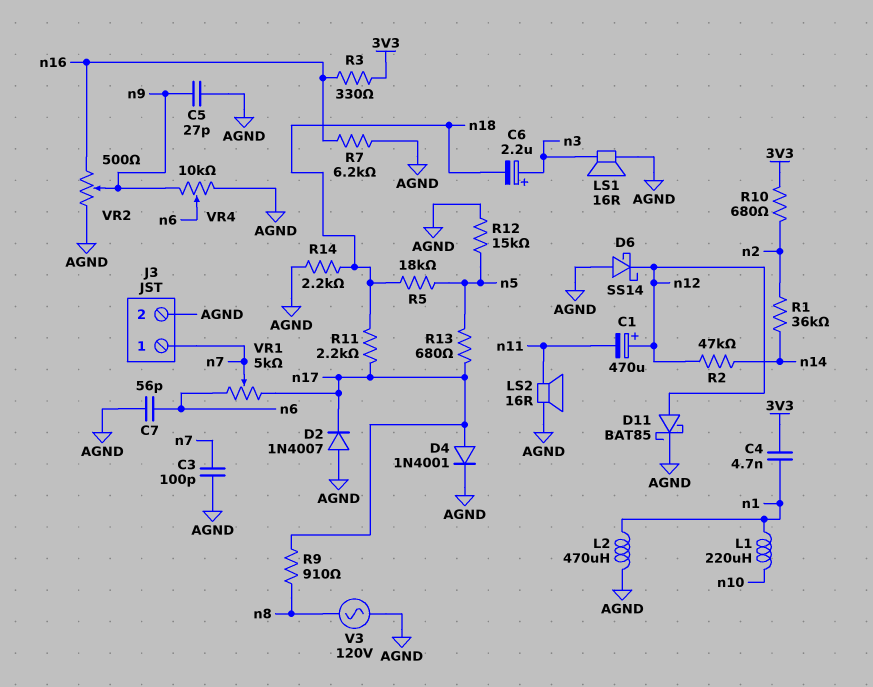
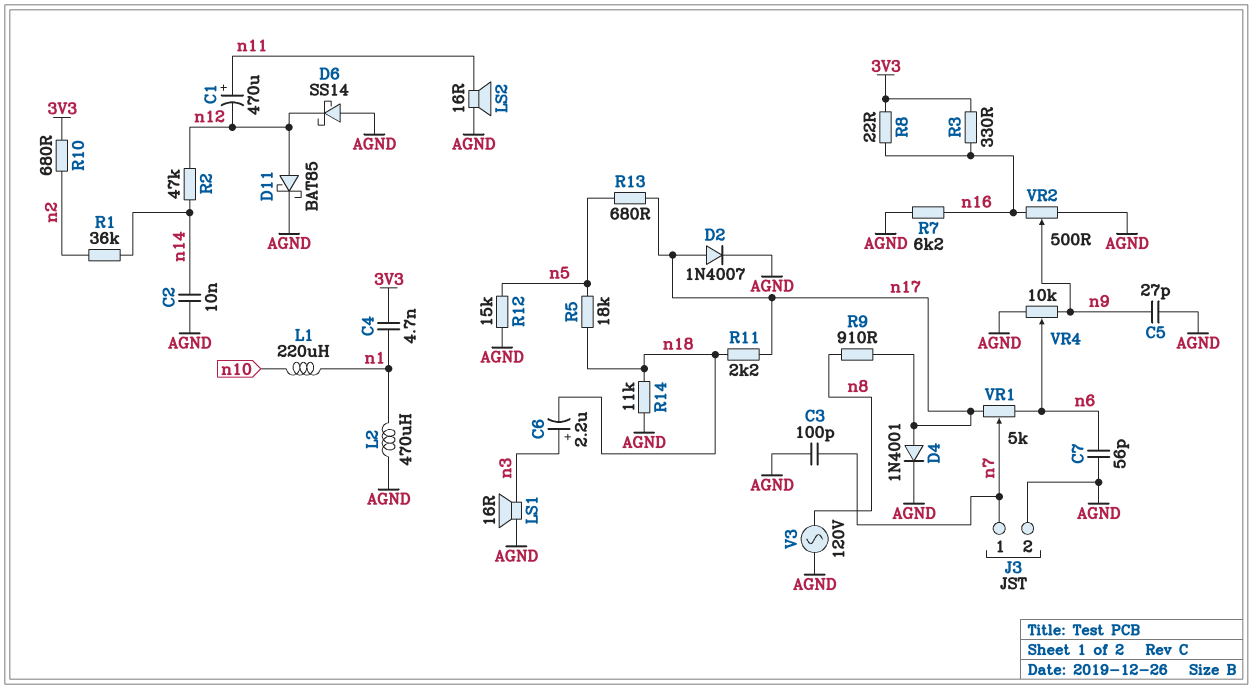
C1: 470uF (plus n12, minus n11) -> 470uF (plus n11, minus n12)
C2: none -> 10nF (AGND, n14)
D2: diode 1N4007 (A AGND, K n17) -> diode 1N4007 (A n17, K AGND)
R8: none -> 22 (3V3, n16)
R14: 2.2k (AGND, n18) -> 11k (AGND, n18)

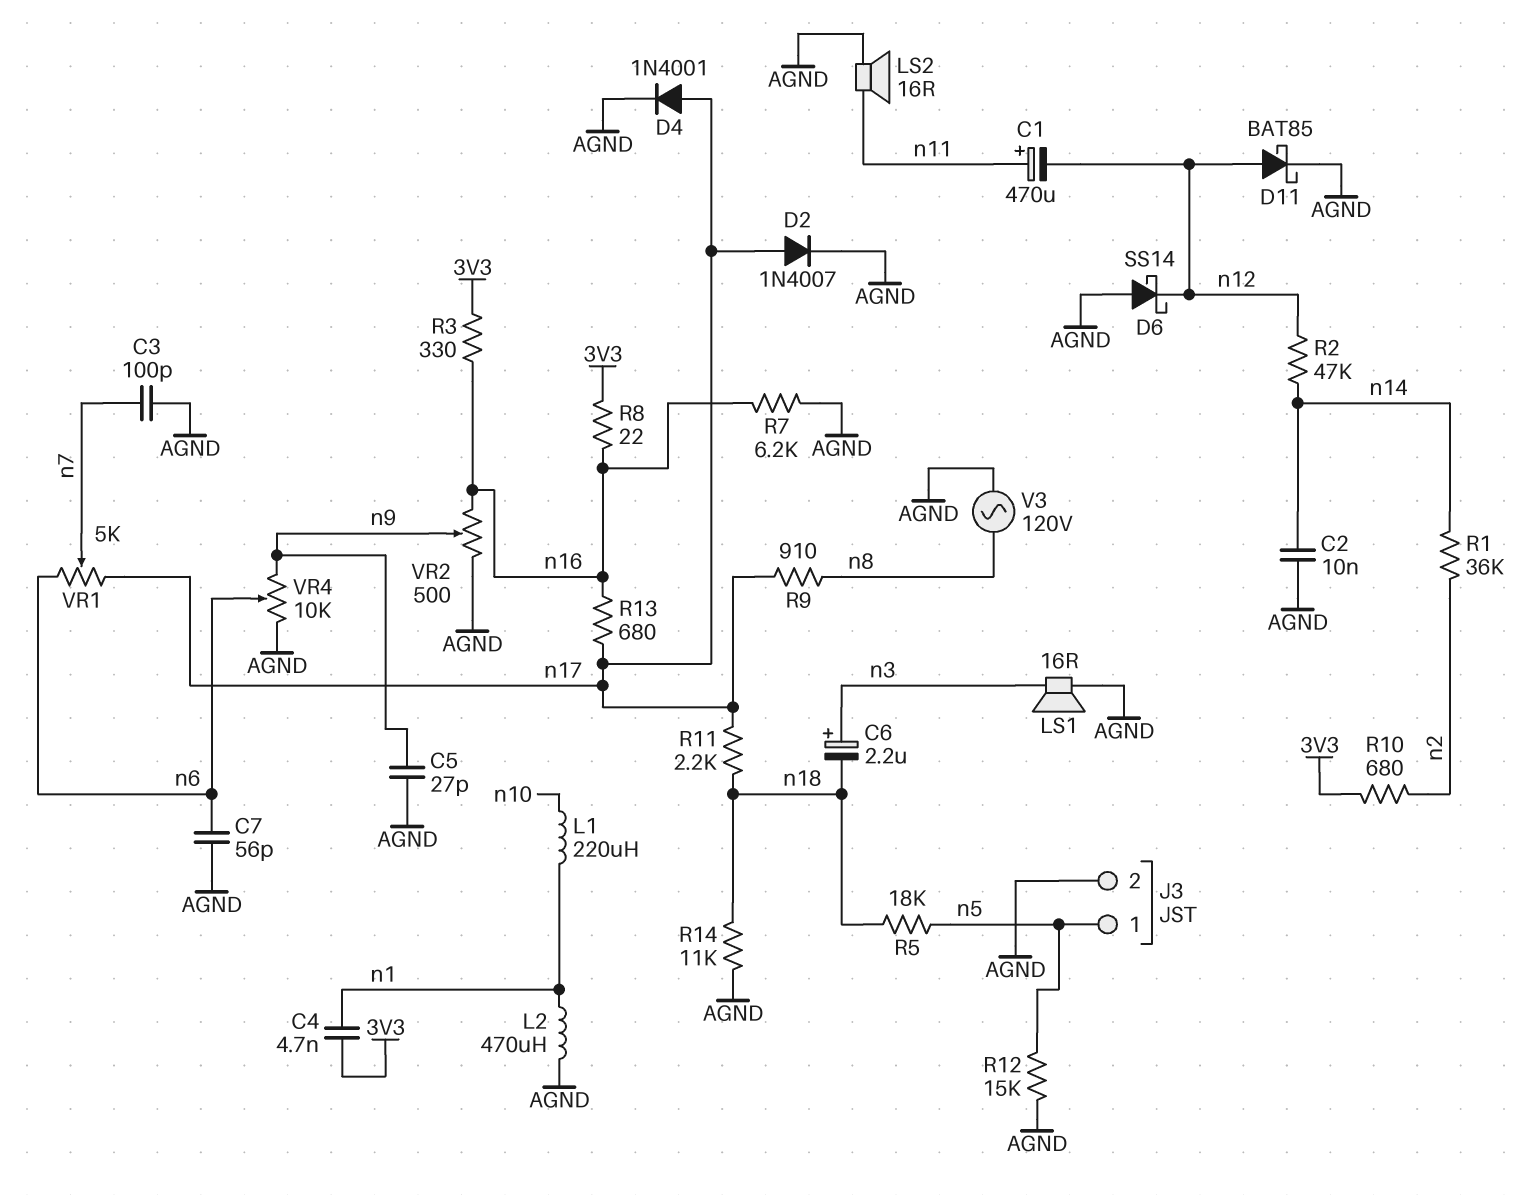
J3 pin 1: n7 -> n5
R13: 680 (n5, n17) -> 680 (n16, n17)

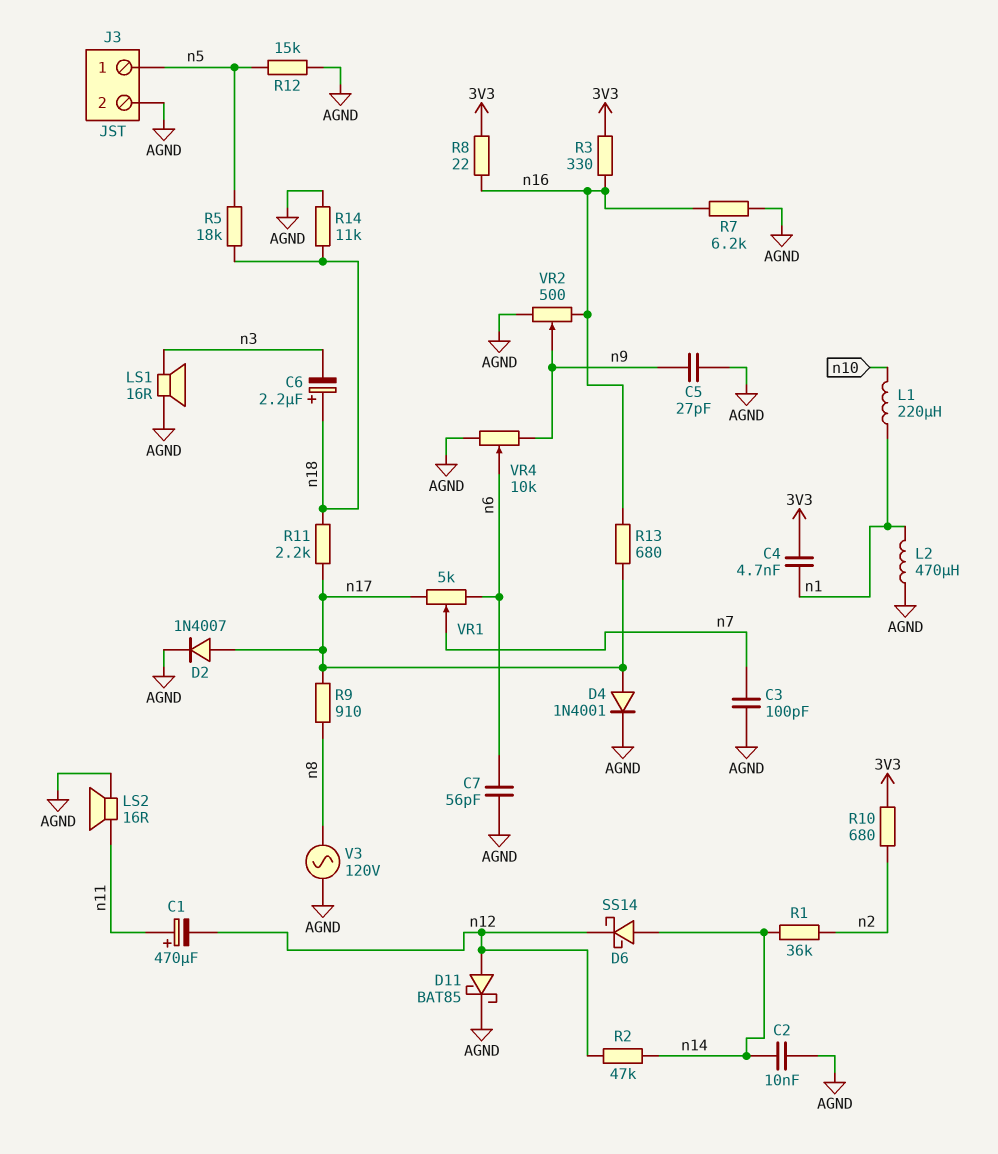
C6: 2.2uF (plus n3, minus n18) -> 2.2uF (plus n18, minus n3)
D6: schottky SS14 (A AGND, K n12) -> schottky SS14 (A n14, K n12)

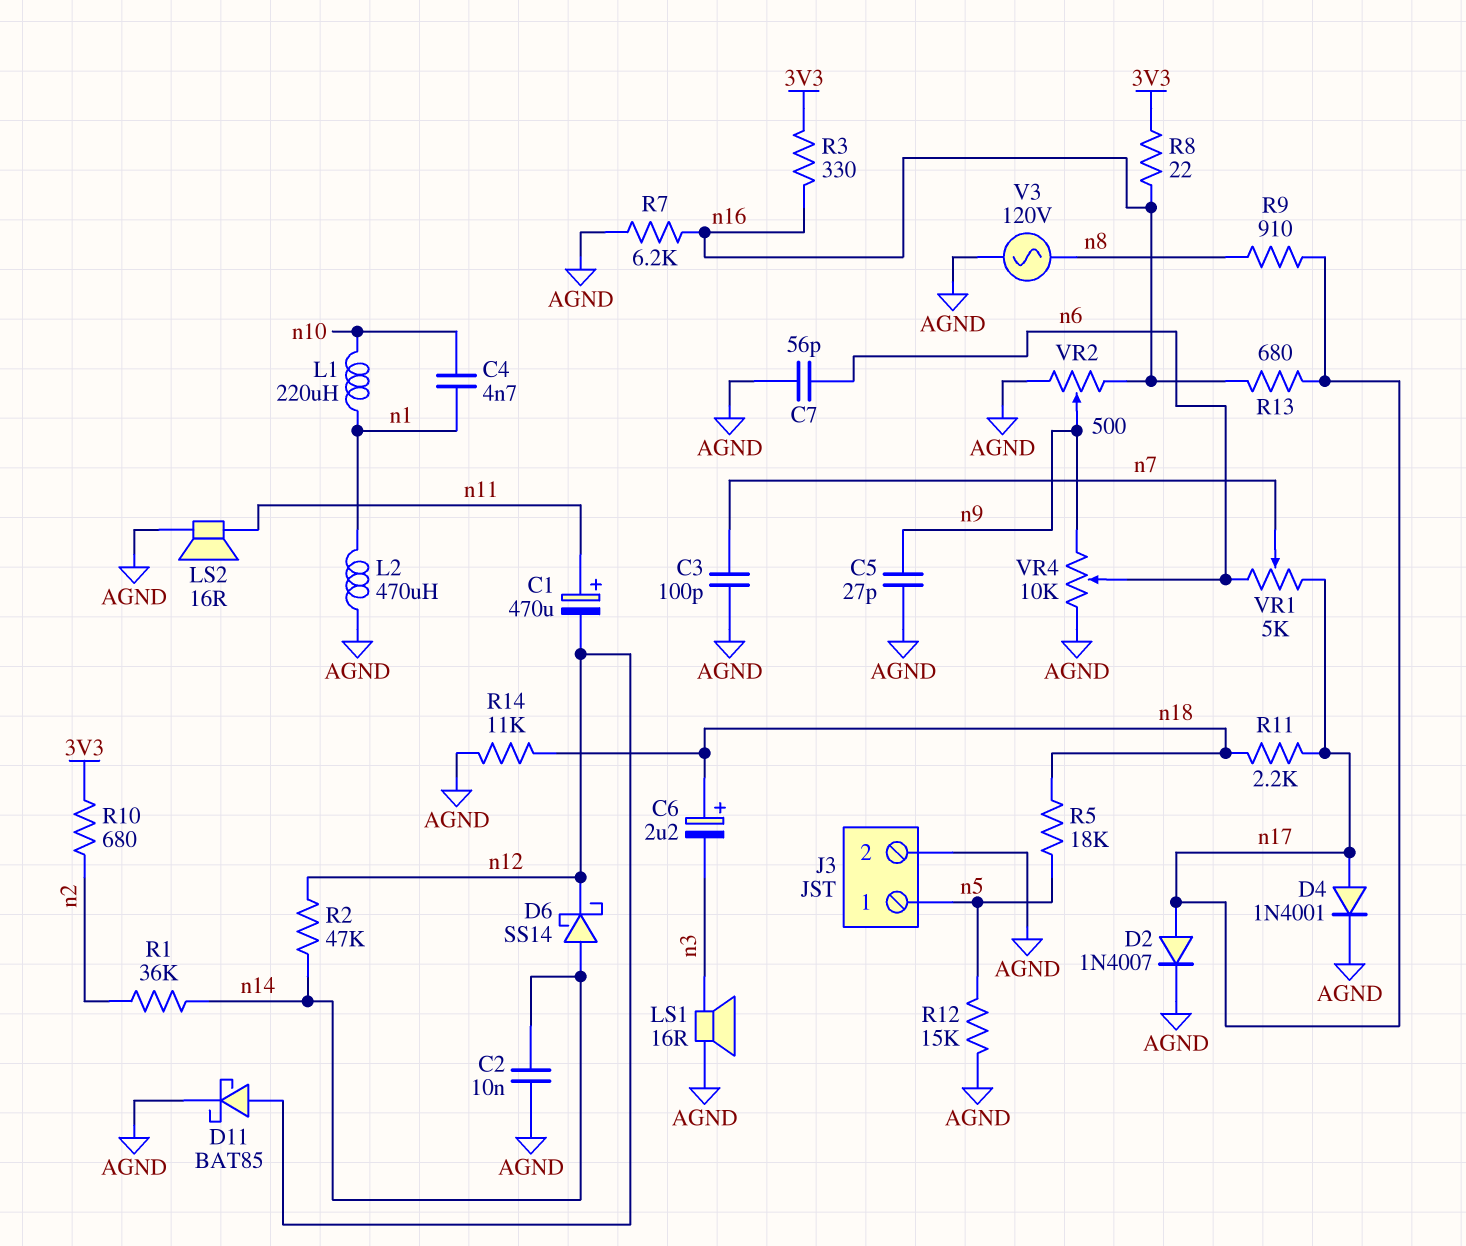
C4: 4.7nF (3V3, n1) -> 4.7nF (n1, n10)

